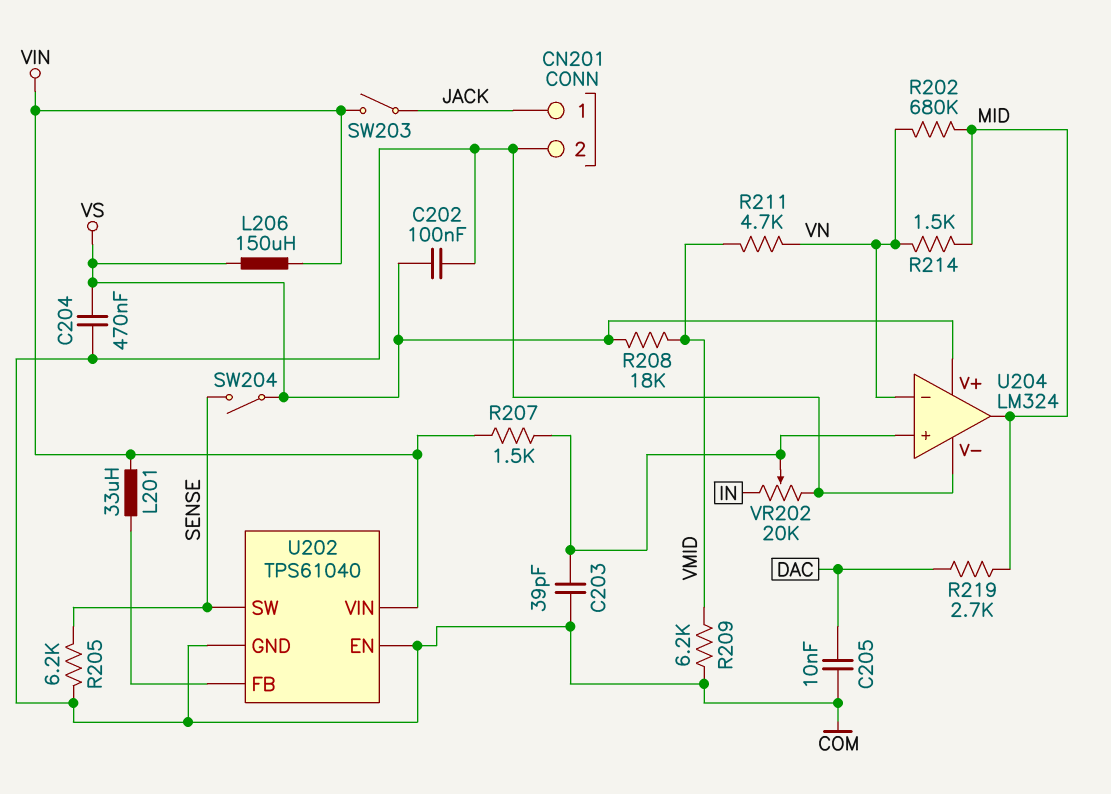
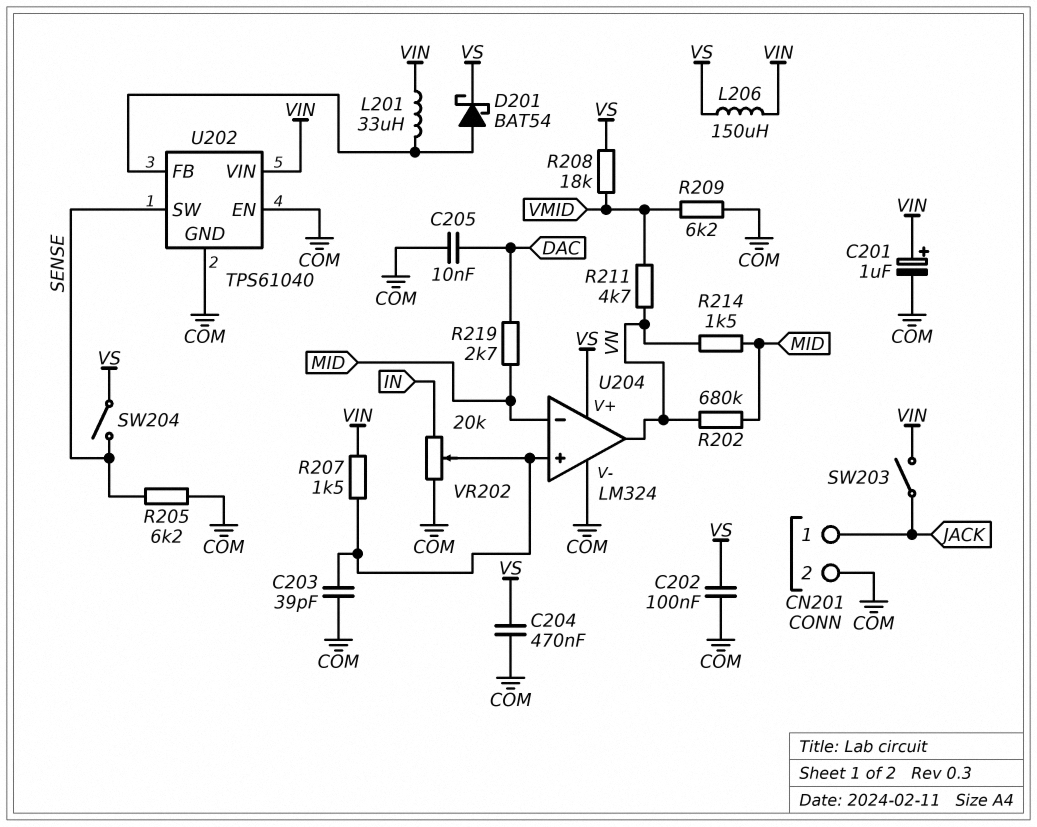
C201: none -> 1uF (plus VIN, minus COM)
D201: none -> schottky BAT54 (A U202/FB, K VS)
U204 pin in-: VN -> MID
U204 pin out: MID -> VN

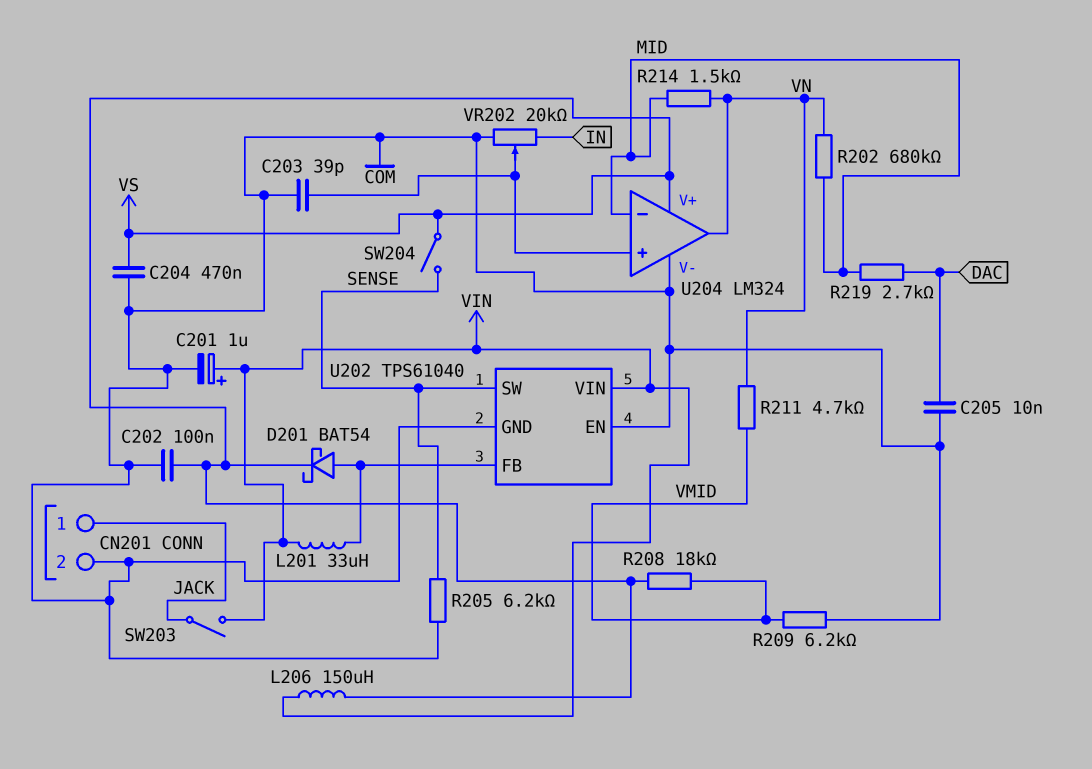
R207: 1.5k (U204/in+, VIN) -> none

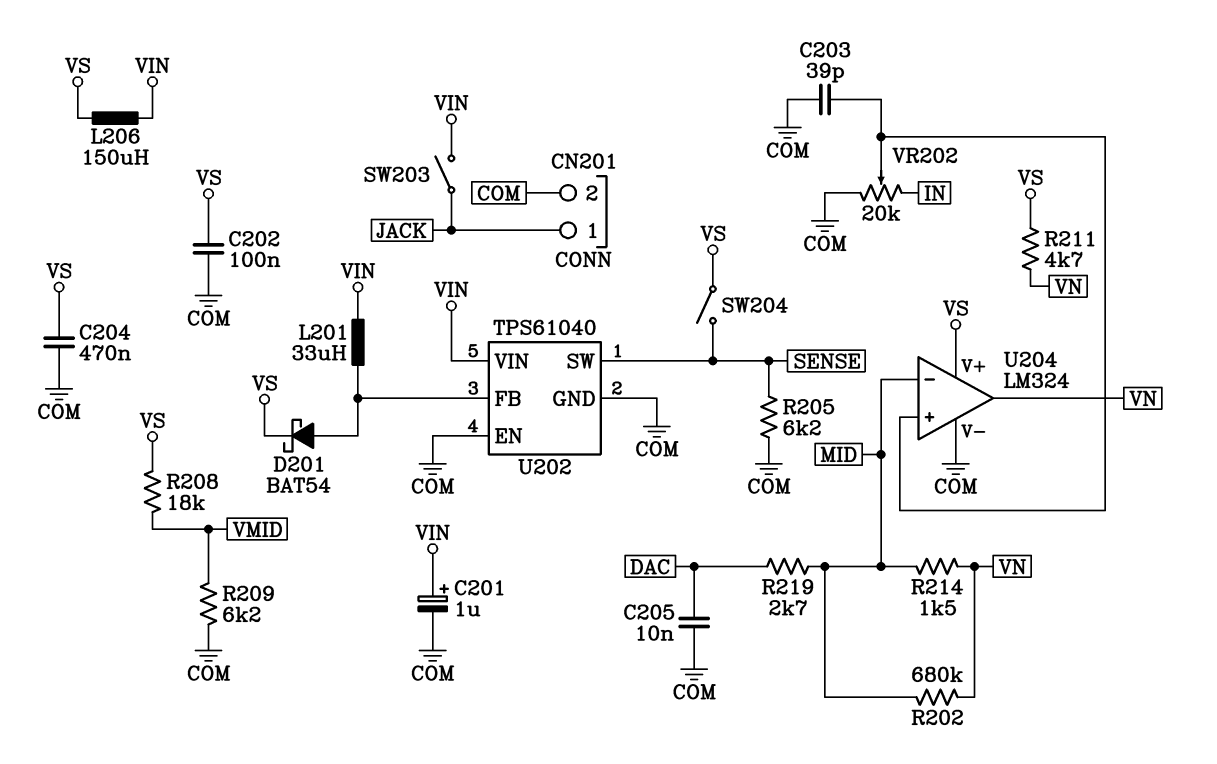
R211: 4.7k (VMID, VN) -> 4.7k (VN, VS)

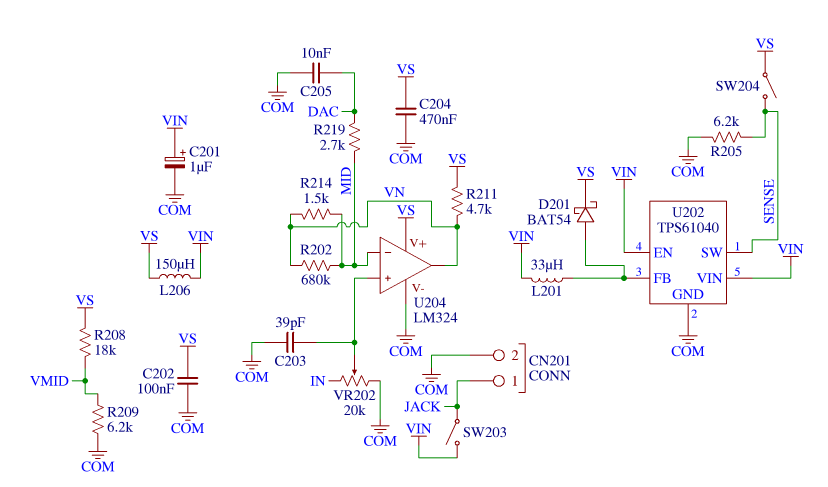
U202 pin EN: COM -> VIN

